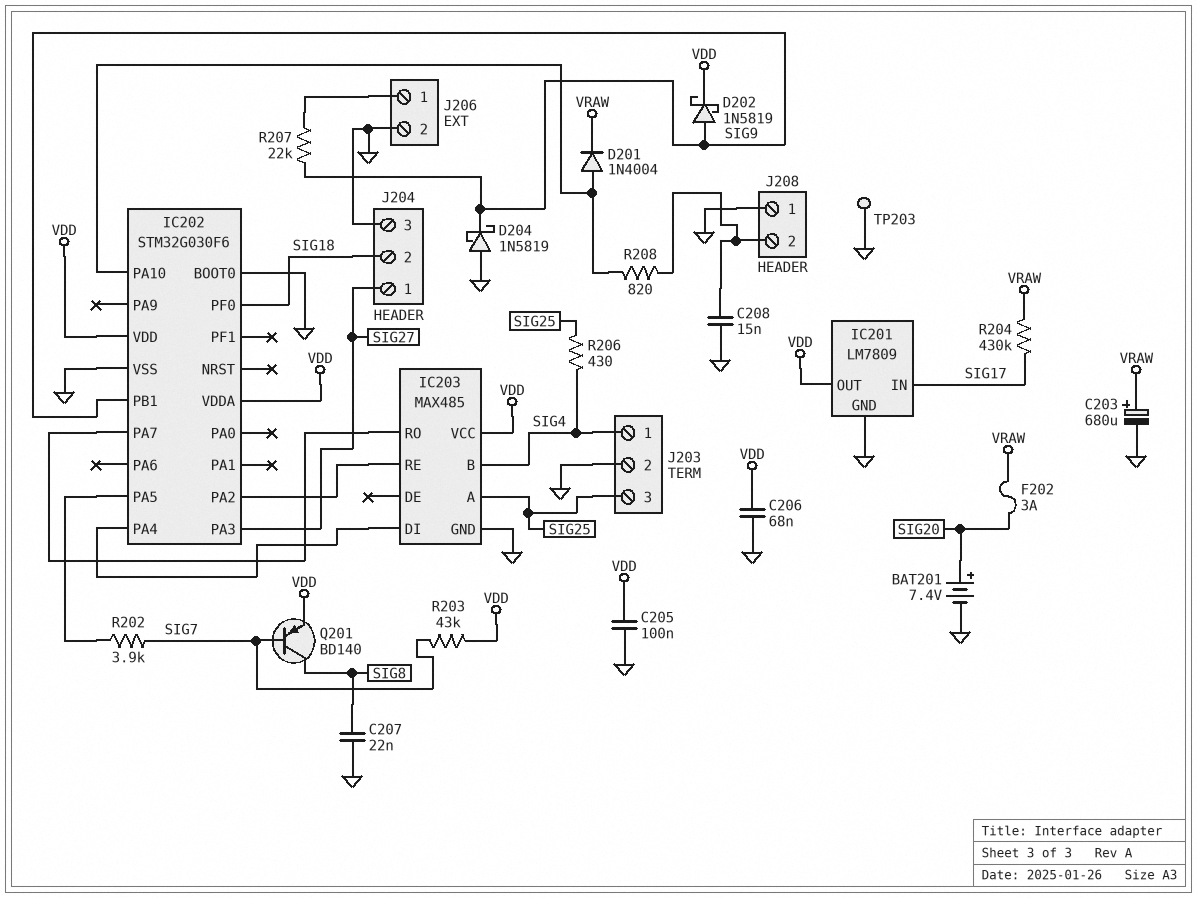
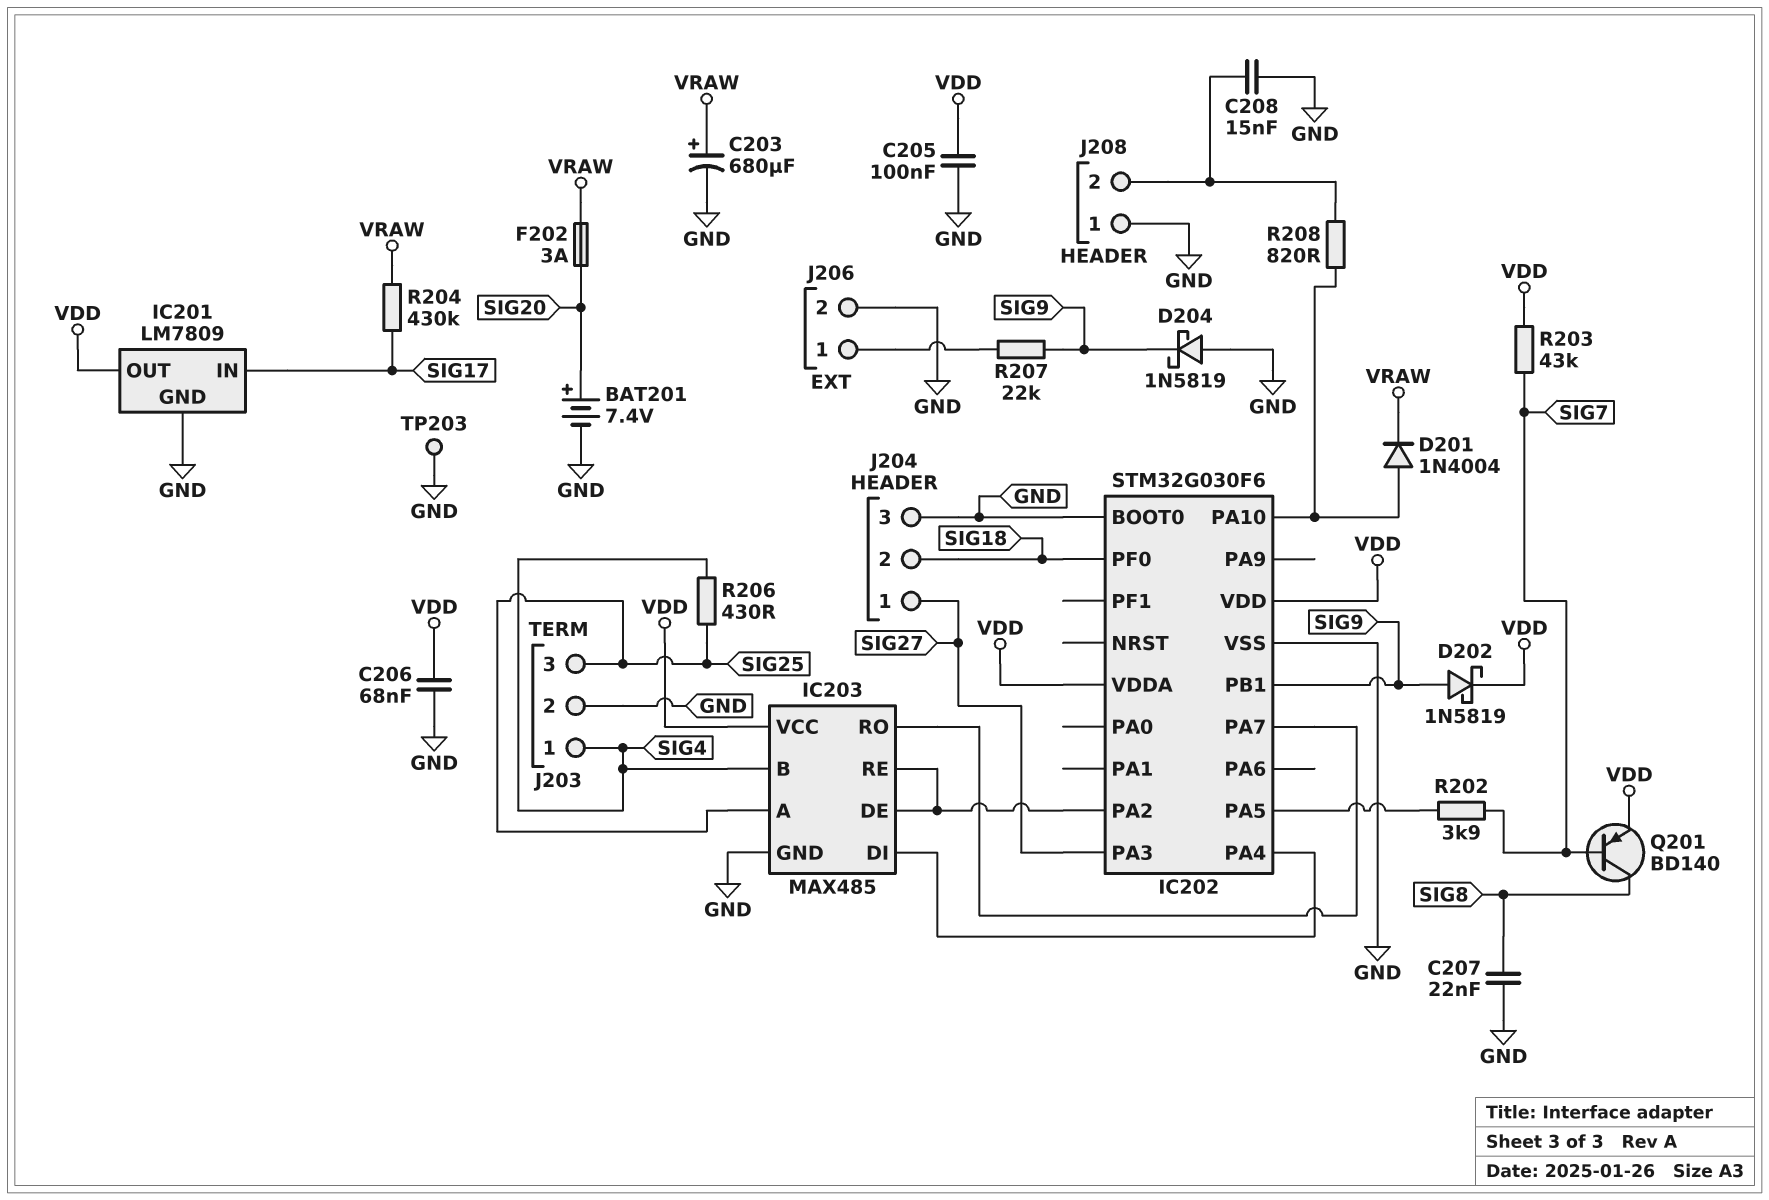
IC203 pin DE: none -> IC202/PA2

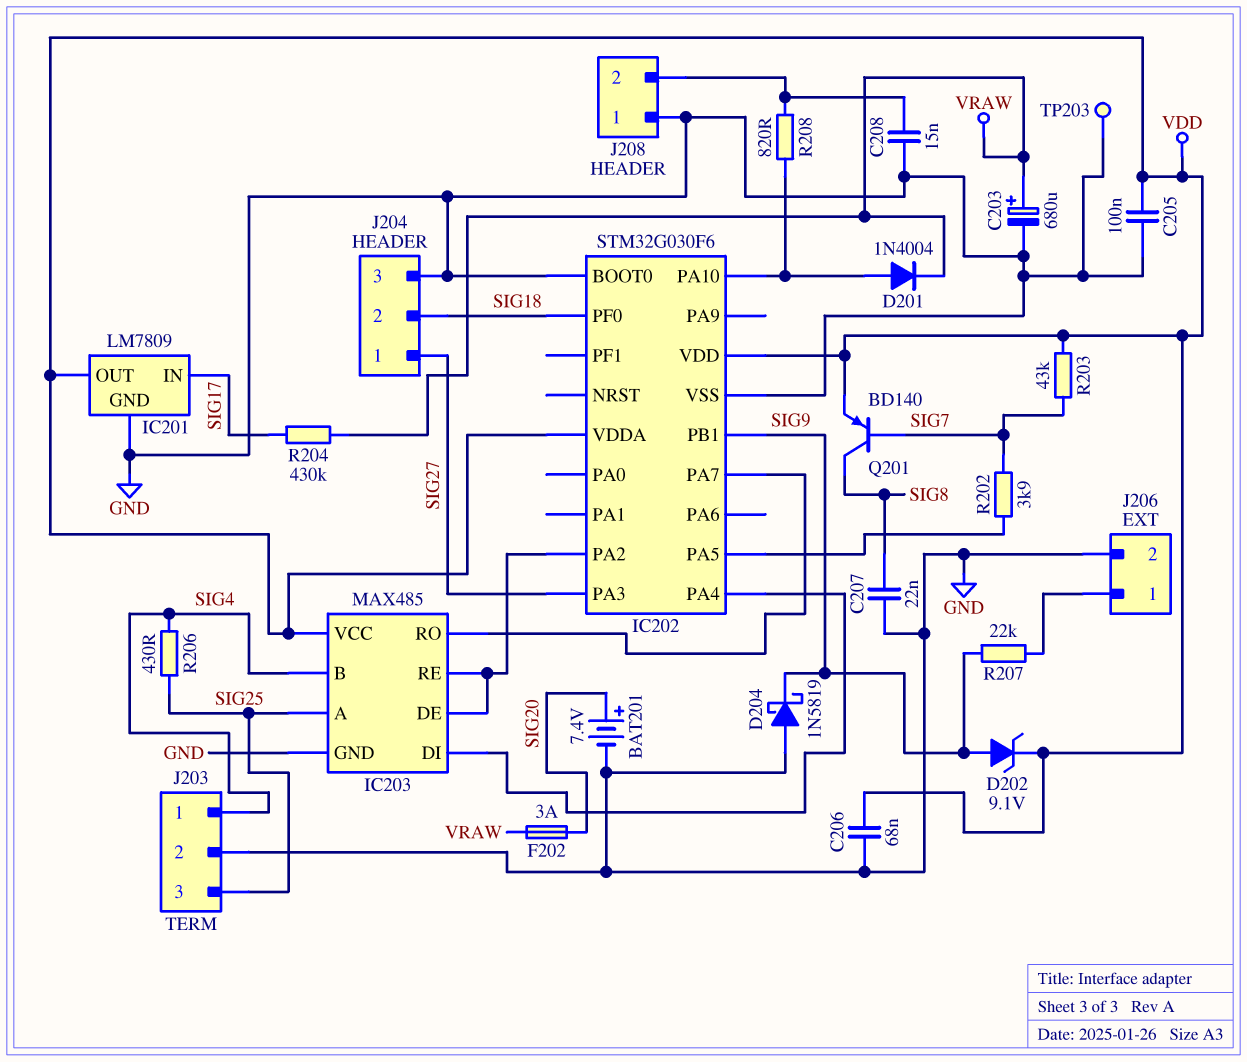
D202: schottky 1N5819 (A SIG9, K VDD) -> zener 9.1V (A SIG9, K VDD)

